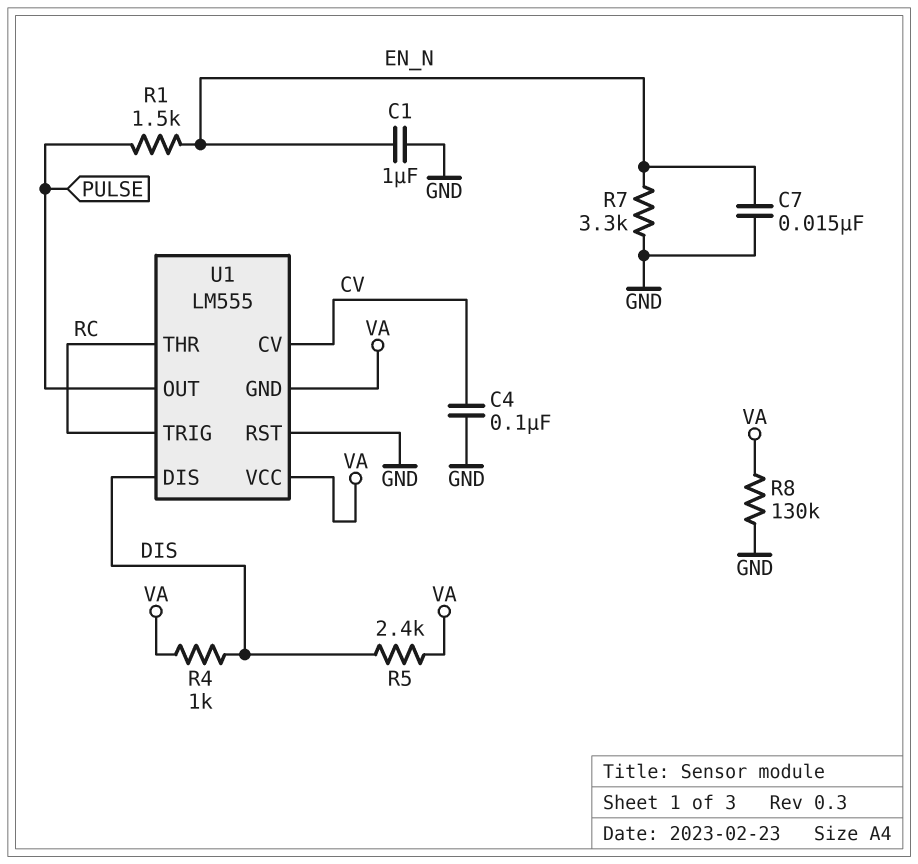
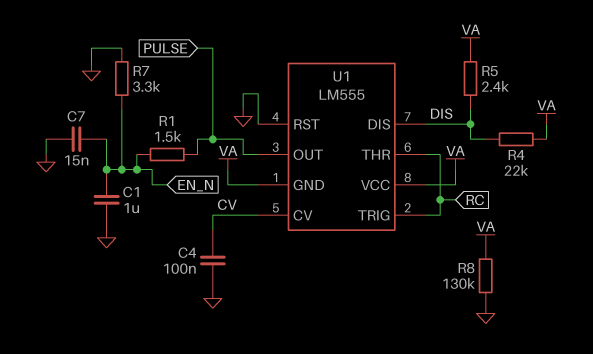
R4: 1k (DIS, VA) -> 22k (DIS, VA)

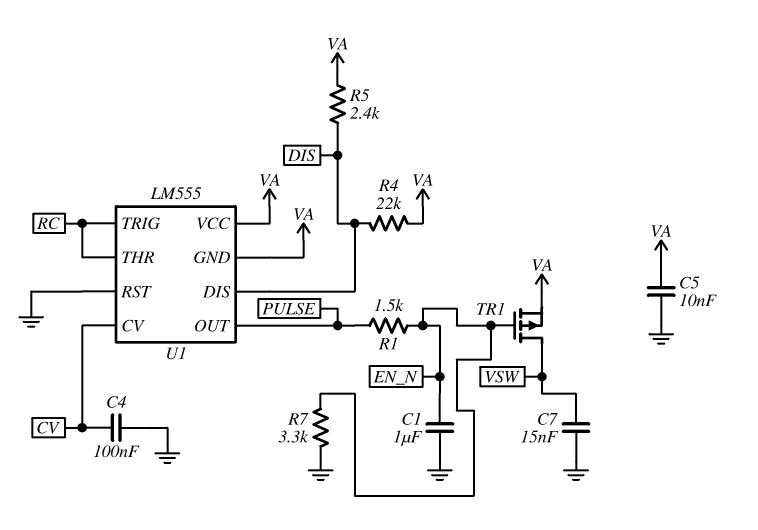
C5: none -> 10nF (GND, VA)
C7: 15nF (EN_N, GND) -> 15nF (GND, VSW)
R8: 130k (GND, VA) -> none
TR1: none -> PMOS (G EN_N, D VSW, S VA)

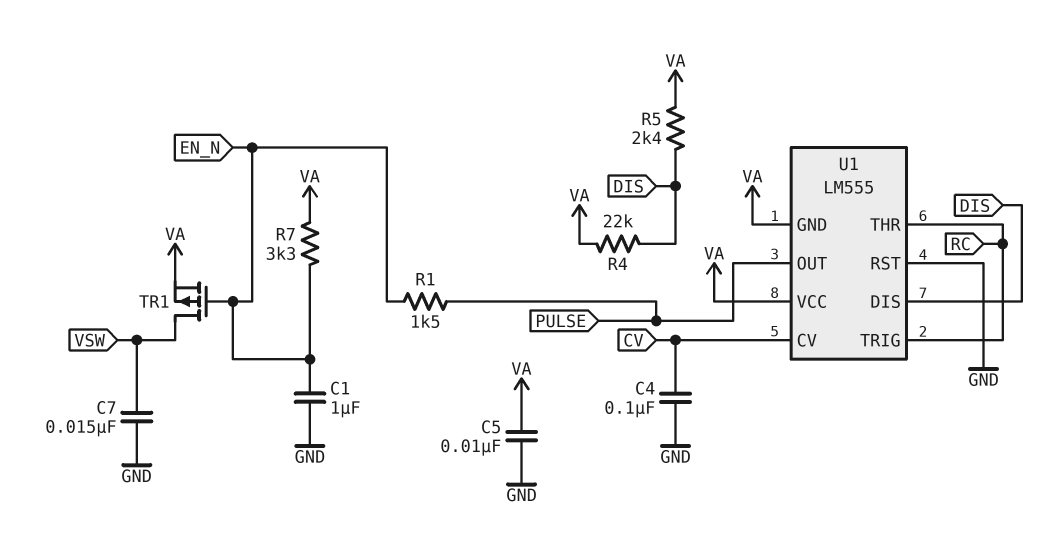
R7: 3.3k (EN_N, GND) -> 3.3k (EN_N, VA)

